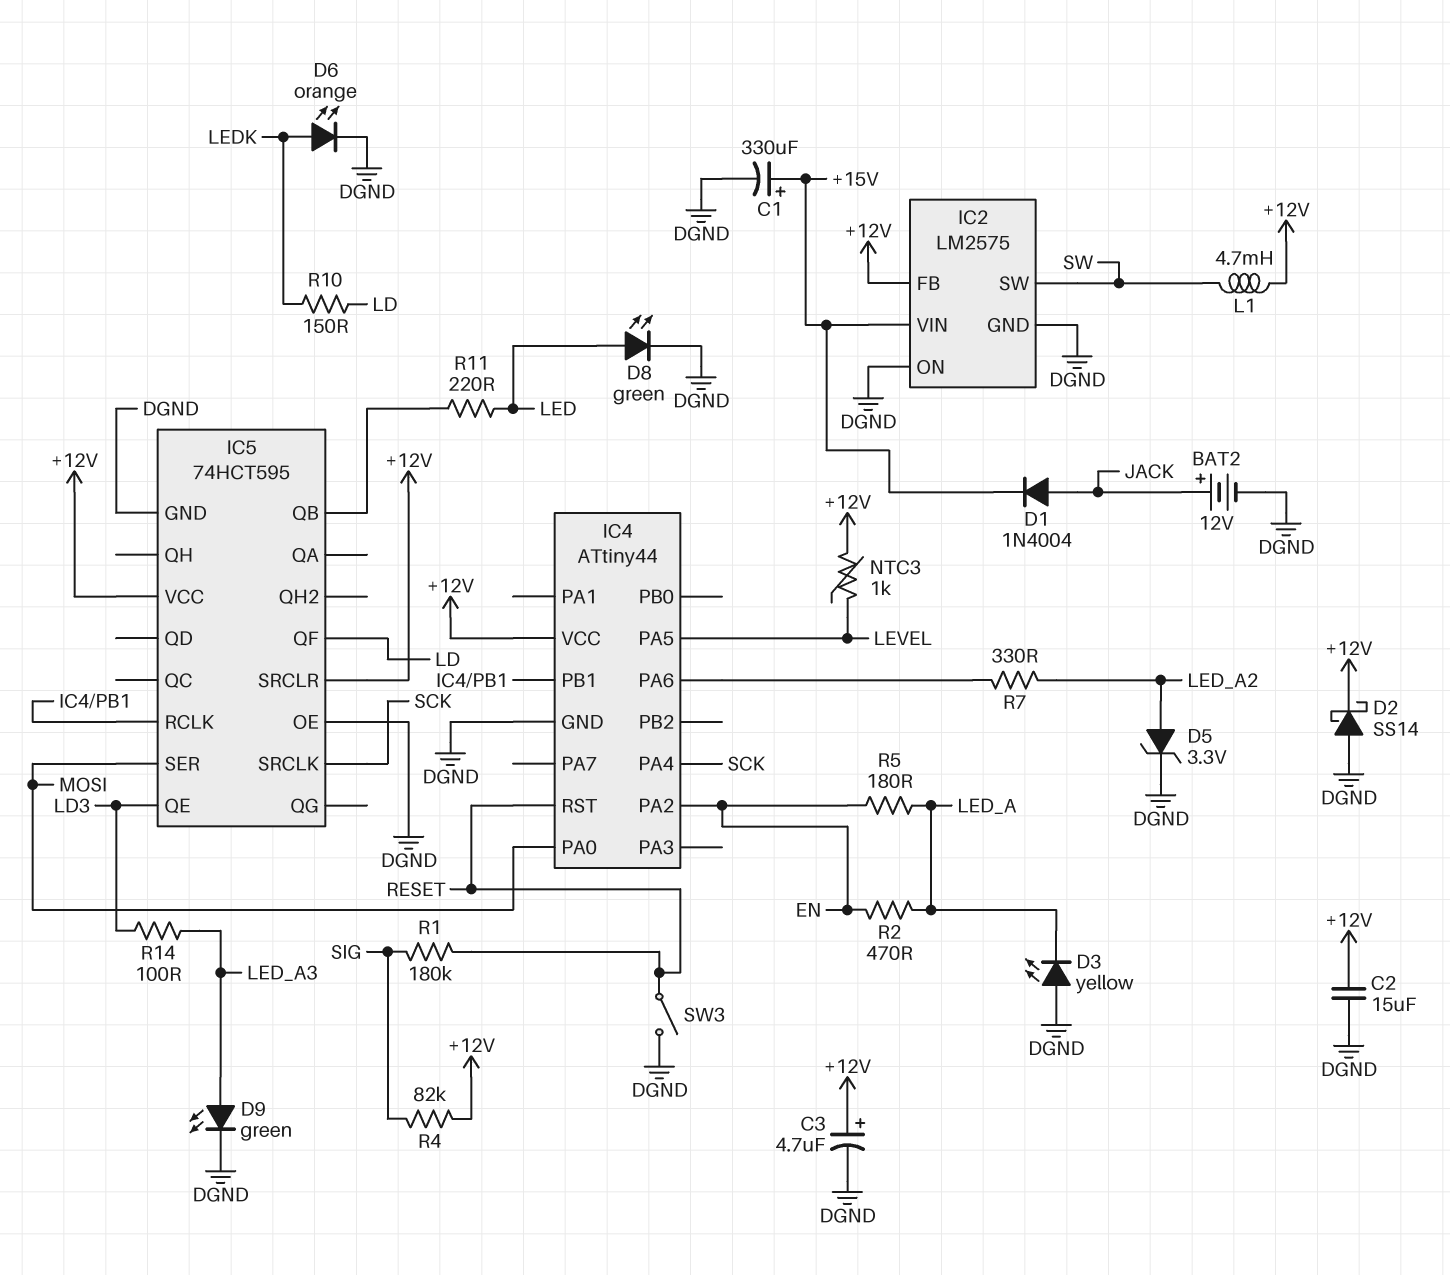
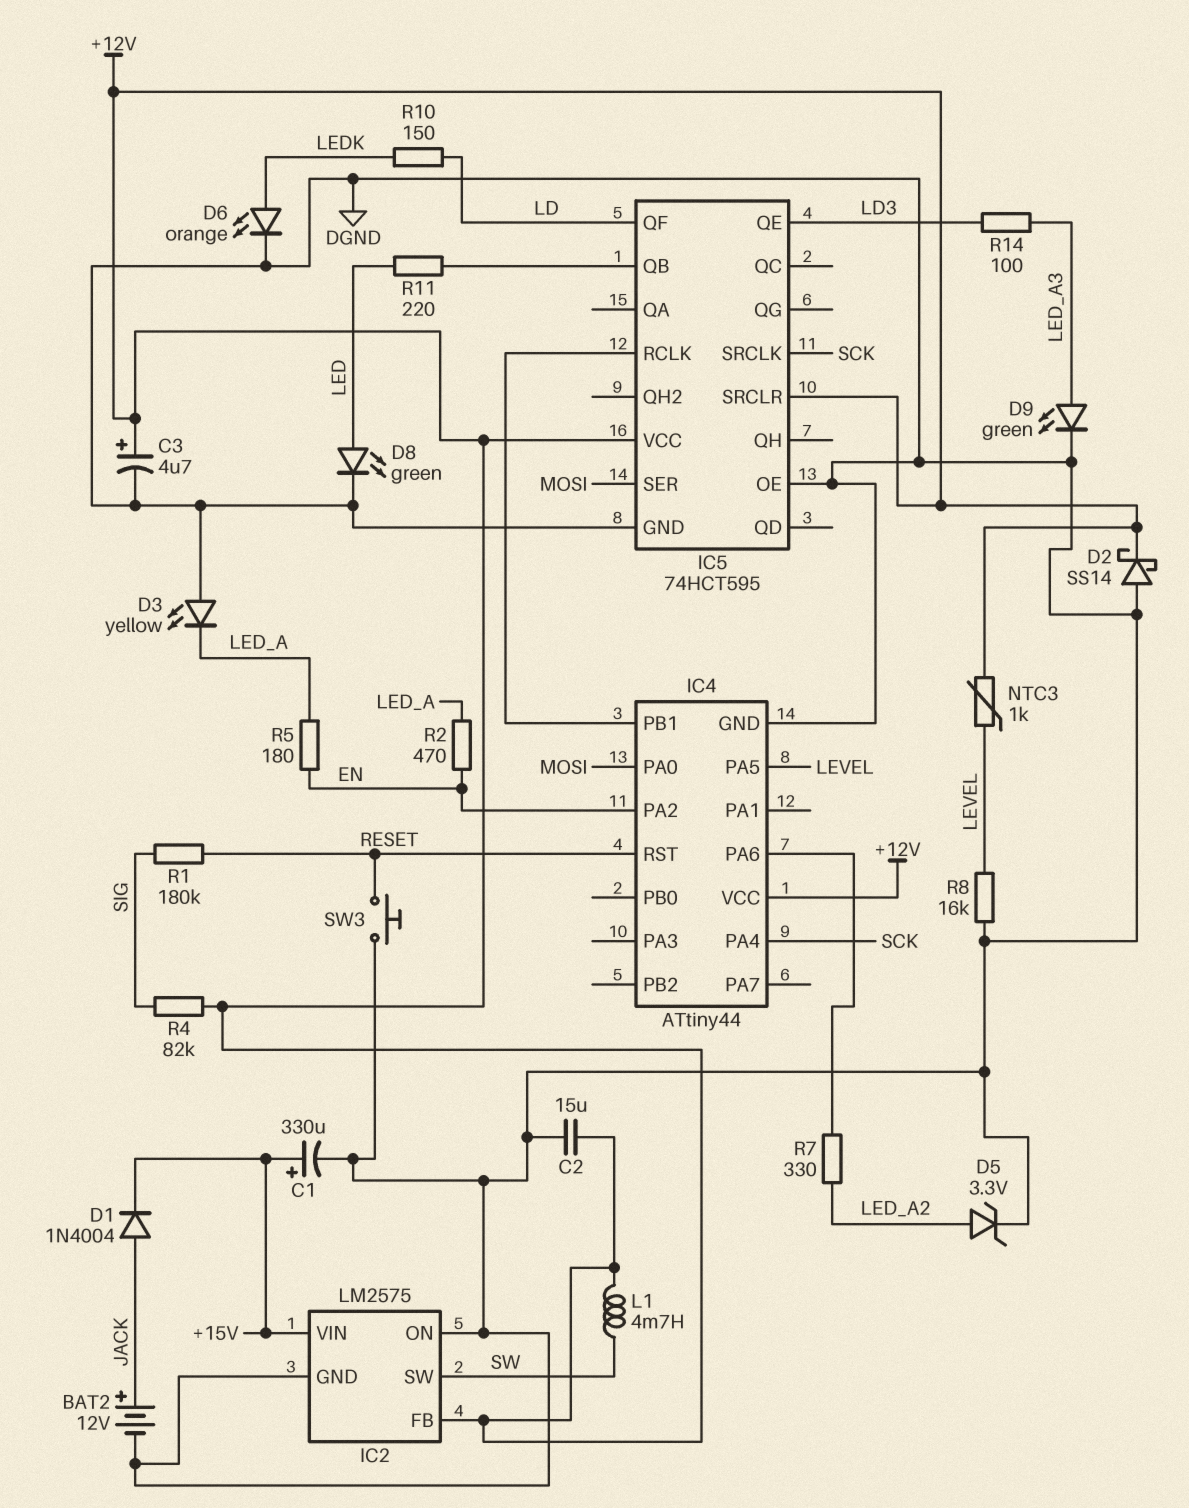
R8: none -> 16k (DGND, LEVEL)
SW3: switch (DGND, RESET) -> button (DGND, RESET)

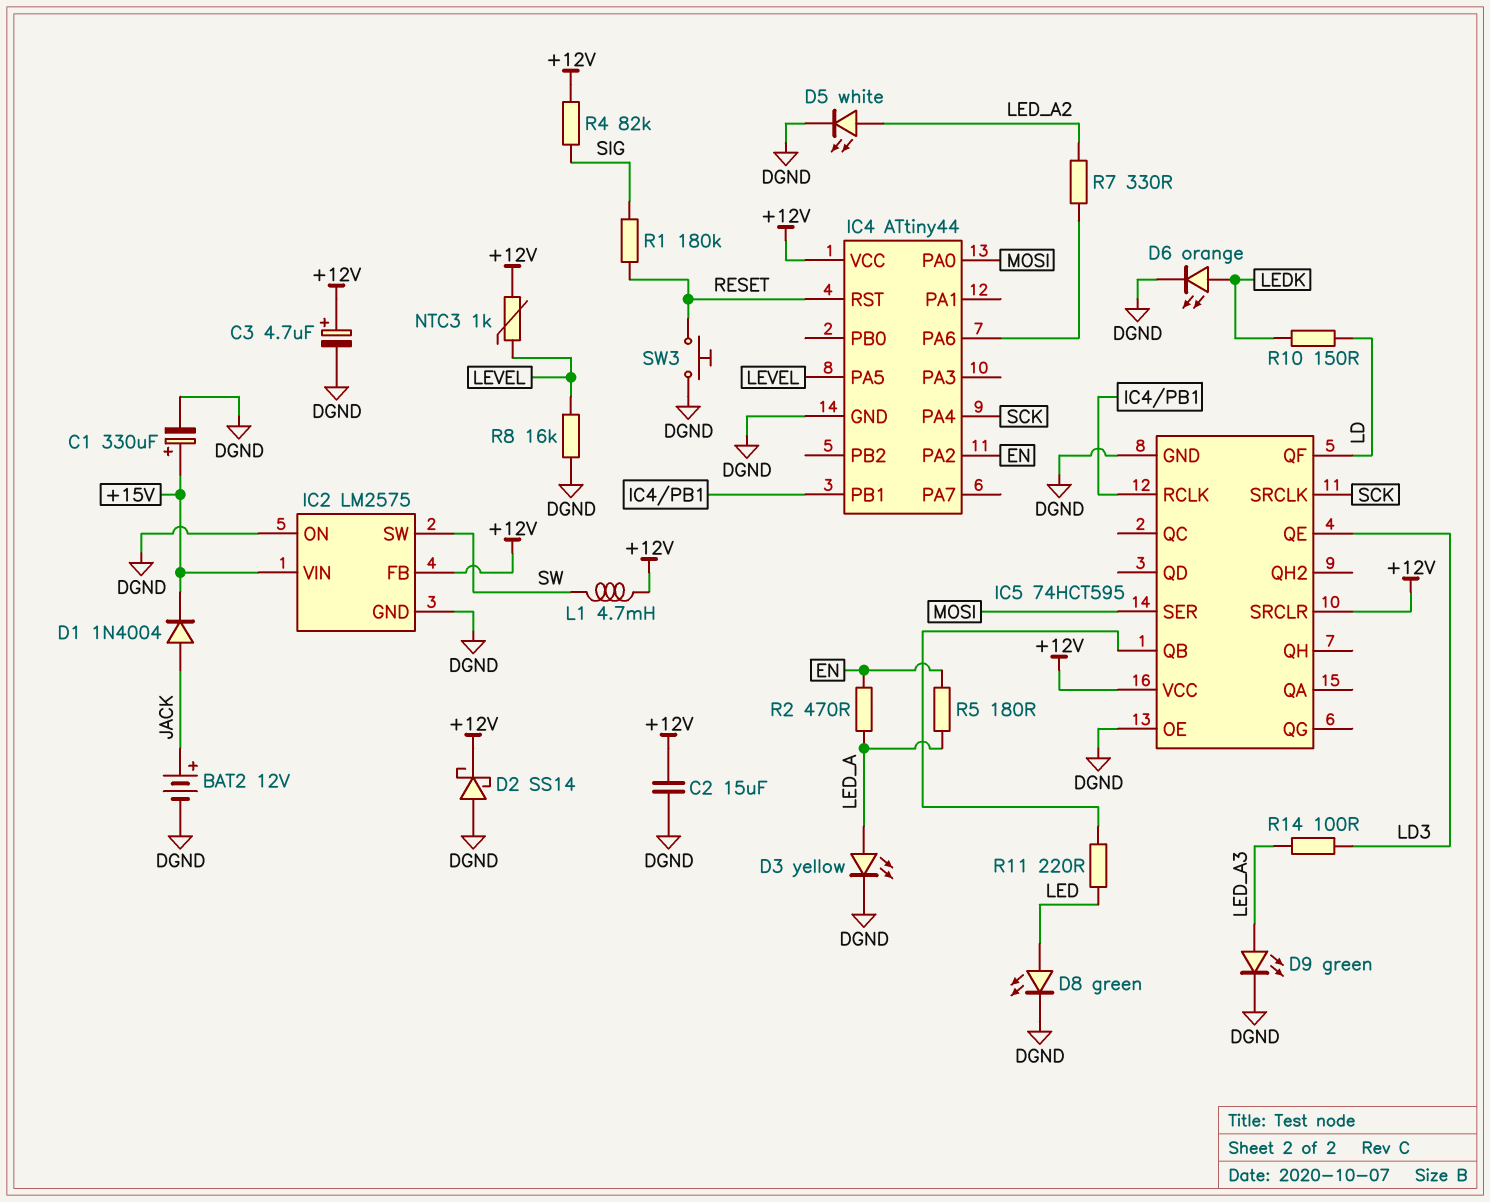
D3: LED yellow (A DGND, K LED_A) -> LED yellow (A LED_A, K DGND)
D5: zener 3.3V (A LED_A2, K DGND) -> LED white (A LED_A2, K DGND)

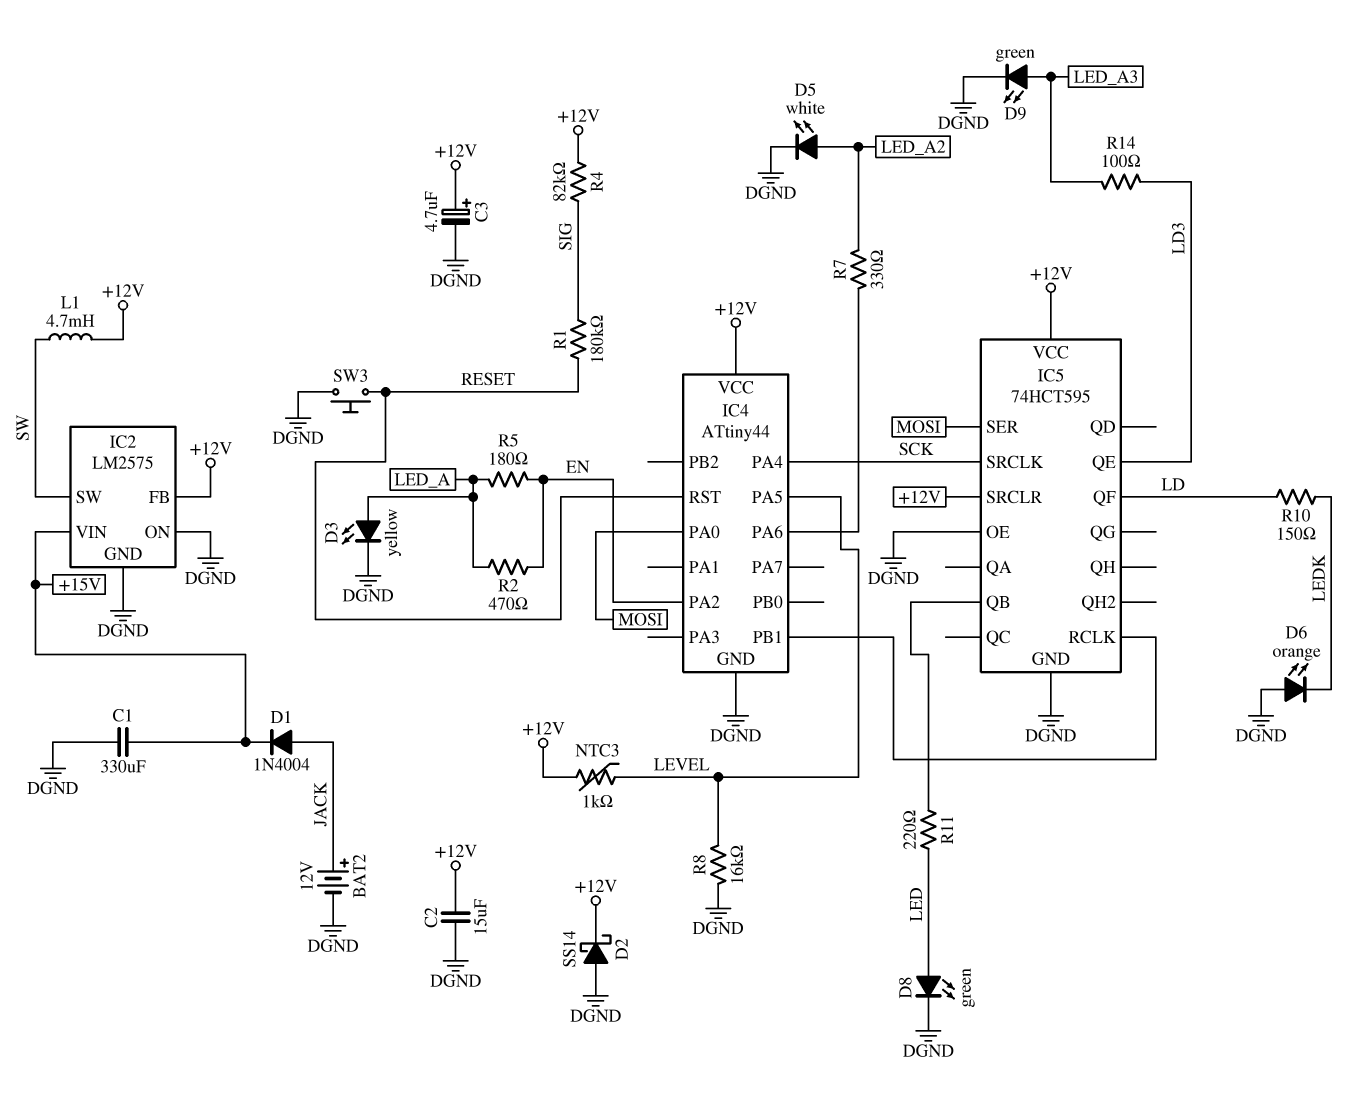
C1: 330uF (plus +15V, minus DGND) -> 330uF (+15V, DGND)
D6: LED orange (A LEDK, K DGND) -> LED orange (A DGND, K LEDK)

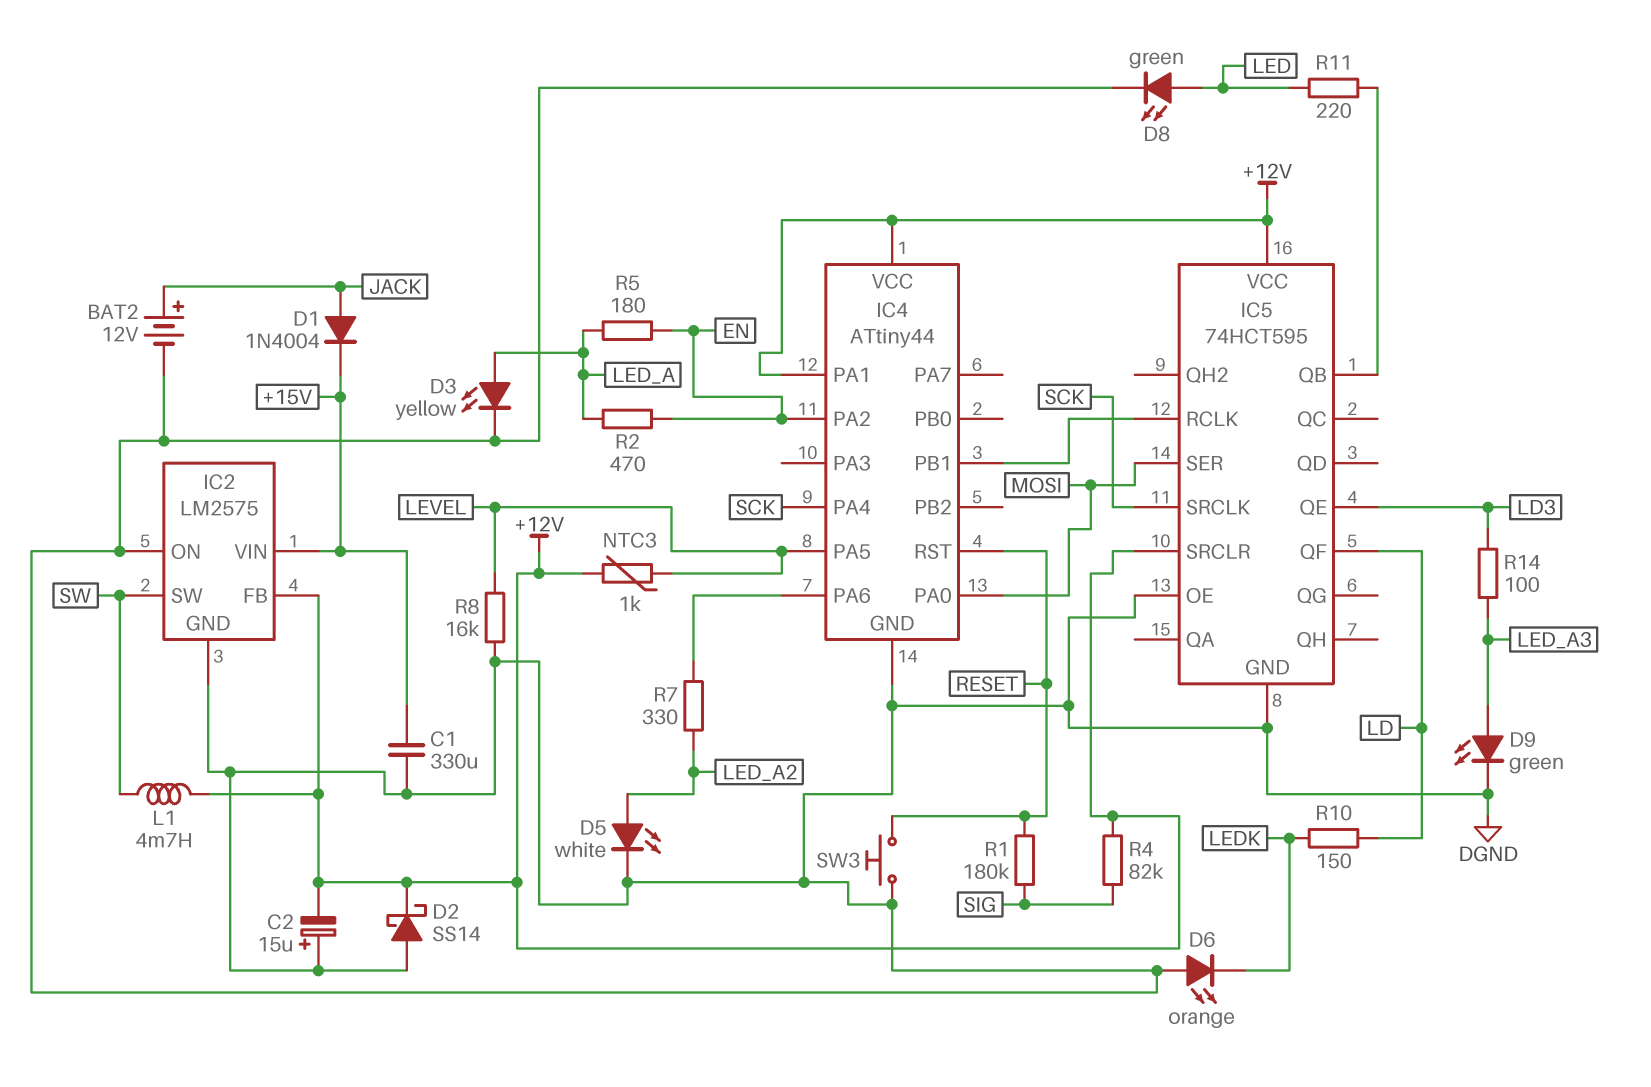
C2: 15uF (+12V, DGND) -> 15uF (plus DGND, minus +12V)
C3: 4.7uF (plus +12V, minus DGND) -> none
IC4 pin PA1: none -> +12V

